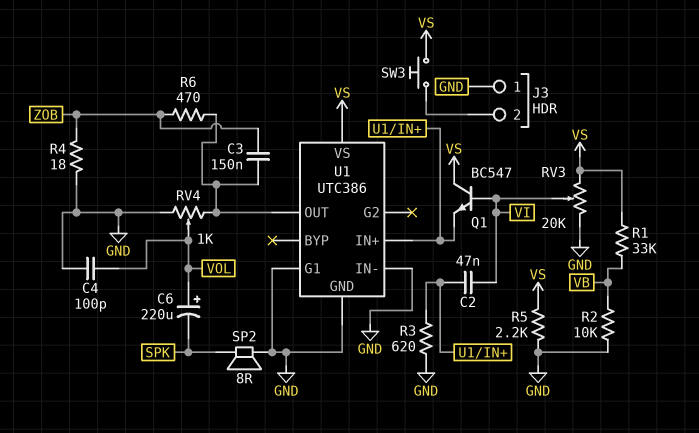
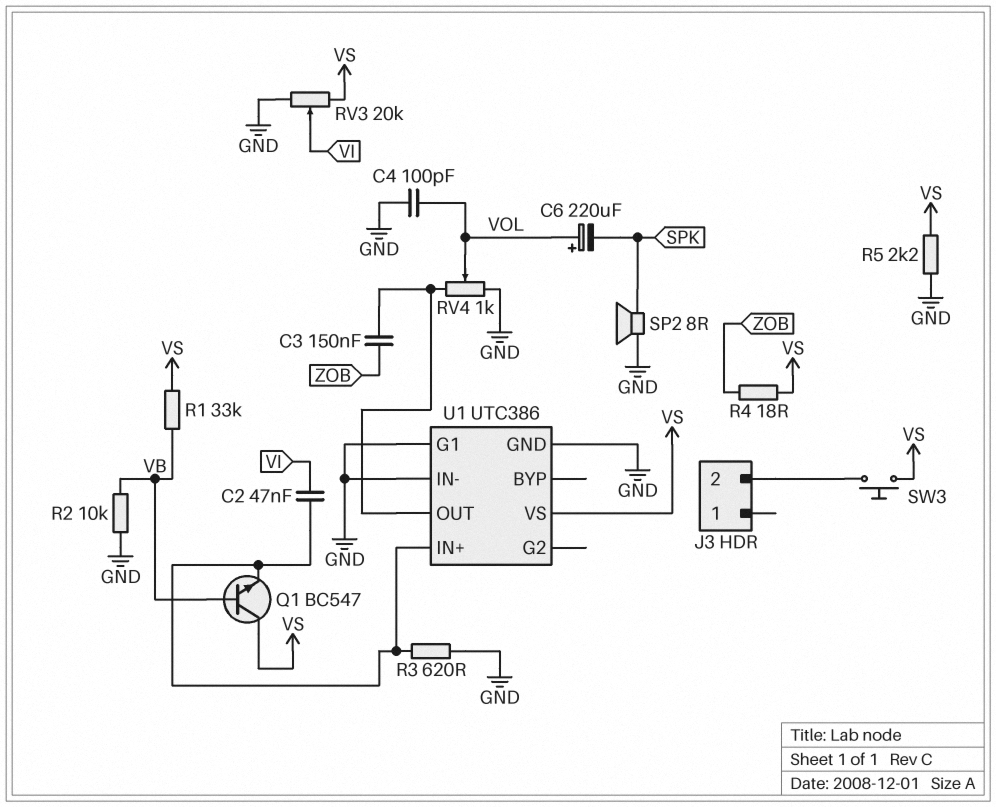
J3 pin 1: GND -> none
Q1: NPN BC547 (B VI, C VS, E U1/IN+) -> NPN BC547 (B VB, C VS, E U1/IN+)
R4: 18 (GND, ZOB) -> 18 (VS, ZOB)
R6: 470 (U1/OUT, ZOB) -> none

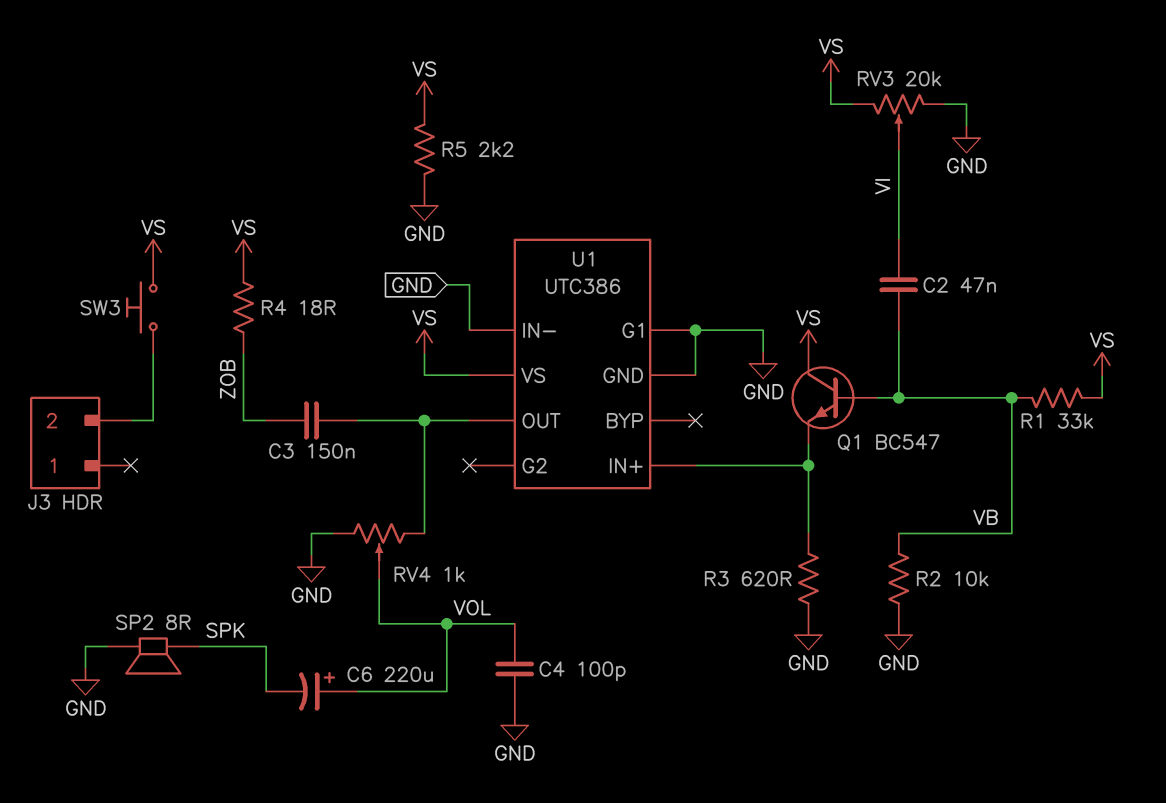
C2: 47nF (U1/IN+, VI) -> 47nF (VB, VI)

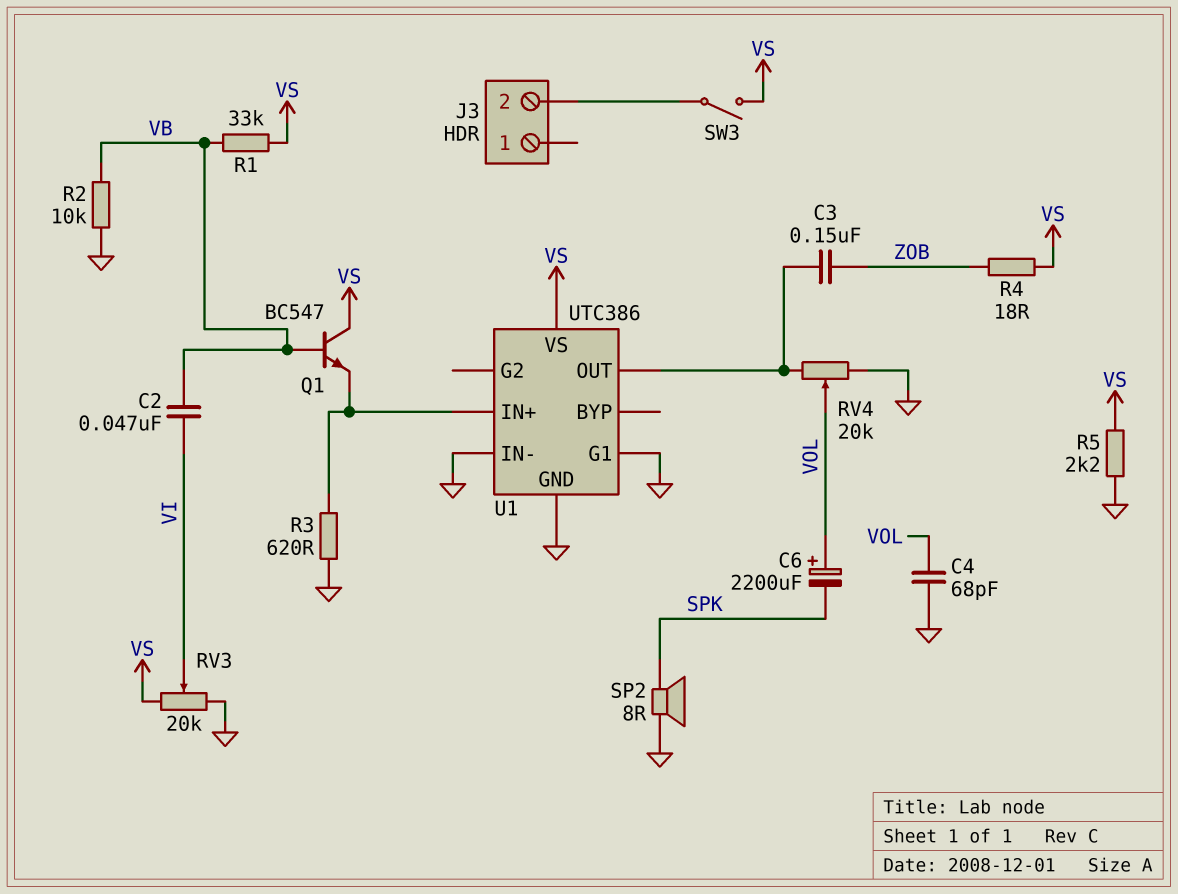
C4: 100pF (GND, VOL) -> 68pF (GND, VOL)
C6: 220uF (plus VOL, minus SPK) -> 2200uF (plus VOL, minus SPK)
RV4: 1k (GND, U1/OUT, wiper VOL) -> 20k (GND, U1/OUT, wiper VOL)
SW3: button (J3/2, VS) -> switch (J3/2, VS)

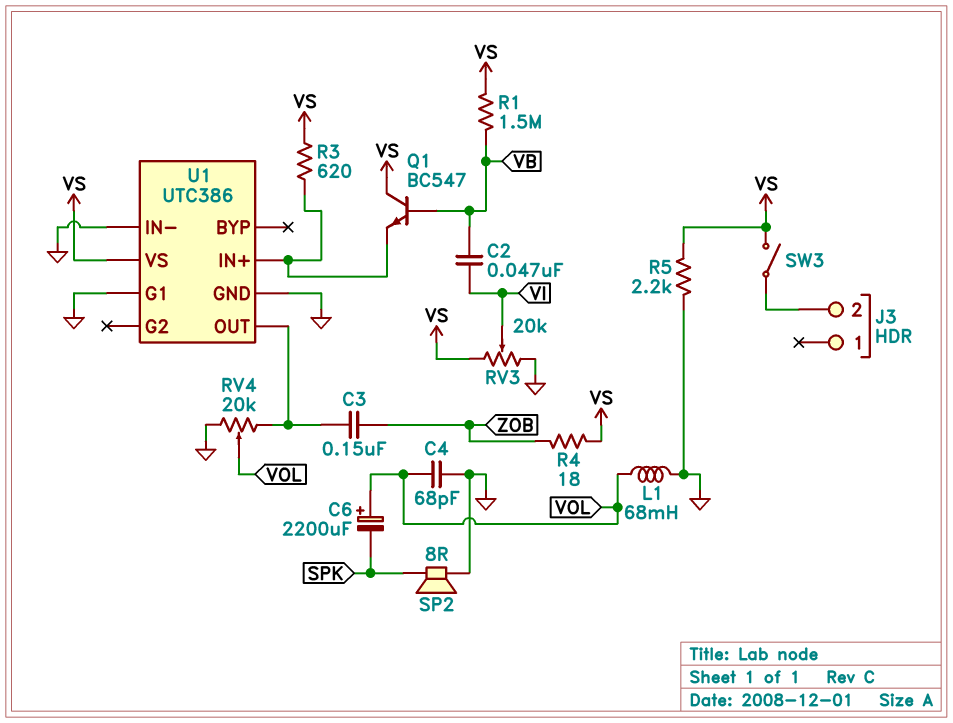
L1: none -> 68mH (GND, VOL)
R1: 33k (VB, VS) -> 1.5M (VB, VS)
R2: 10k (GND, VB) -> none
R3: 620 (GND, U1/IN+) -> 620 (U1/IN+, VS)

